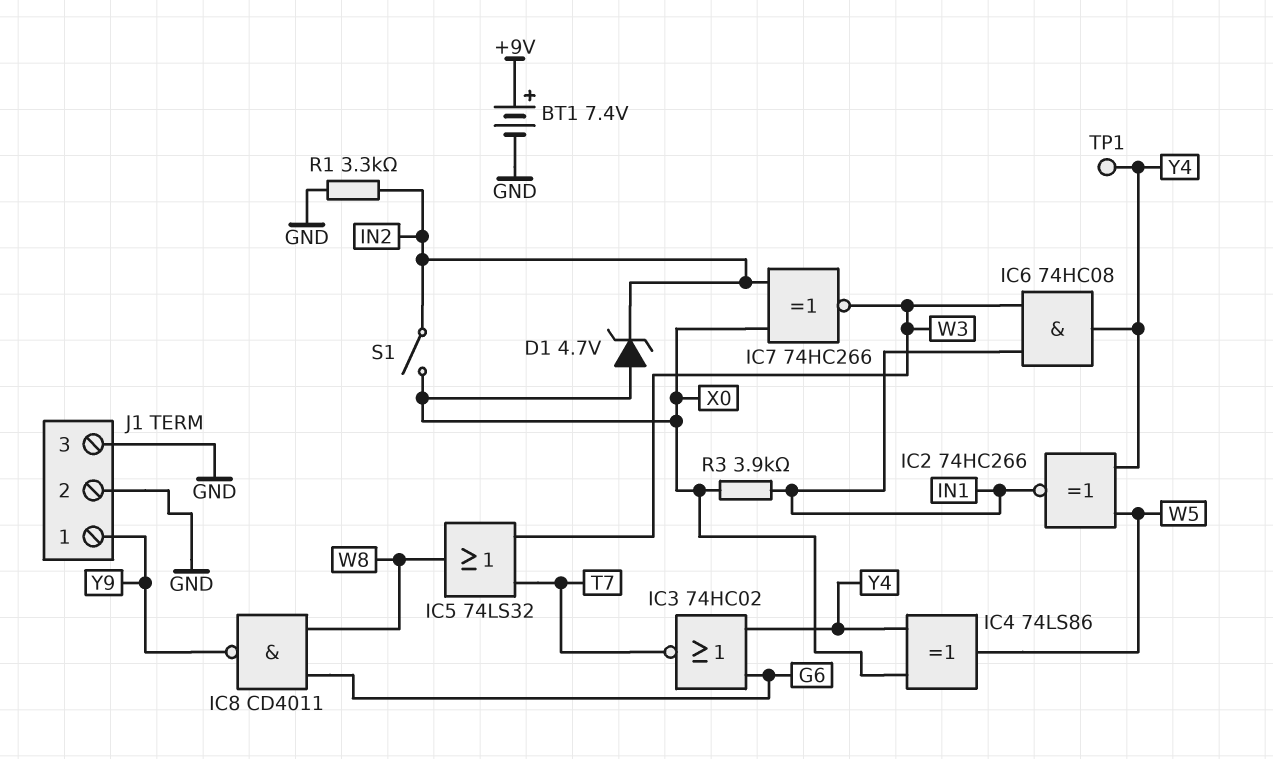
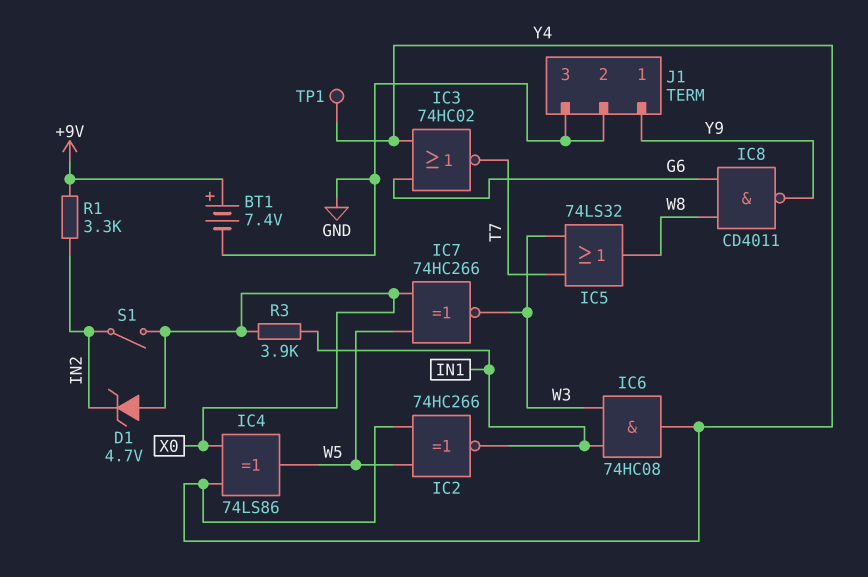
IC7: XNOR 74HC266 (in IN2, in X0, out W3) -> XNOR 74HC266 (in W5, in X0, out W3)
R1: 3.3k (GND, IN2) -> 3.3k (+9V, IN2)

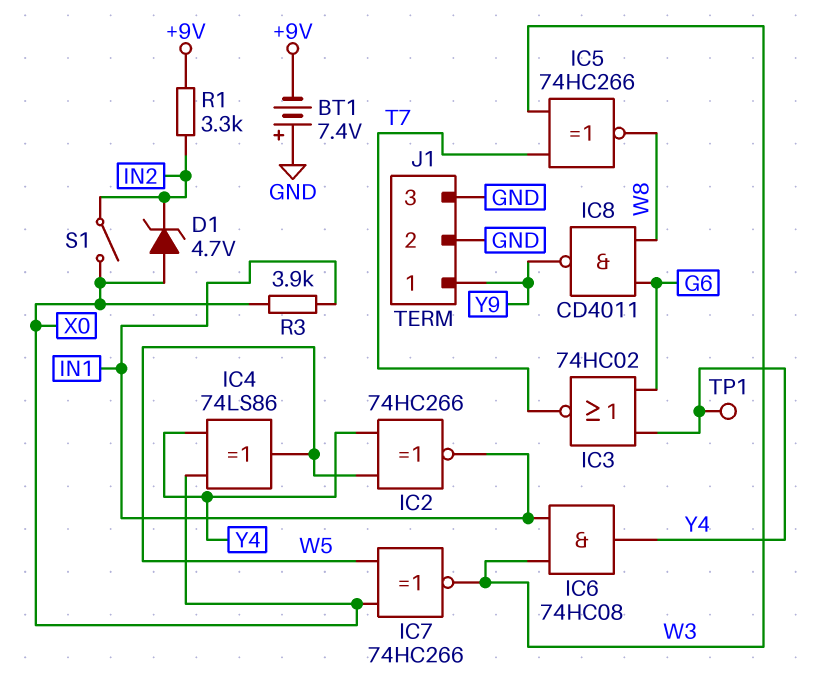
BT1: 7.4V (plus +9V, minus GND) -> 7.4V (plus GND, minus +9V)
IC5: OR 74LS32 (in T7, in W3, out W8) -> XNOR 74HC266 (in T7, in W3, out W8)

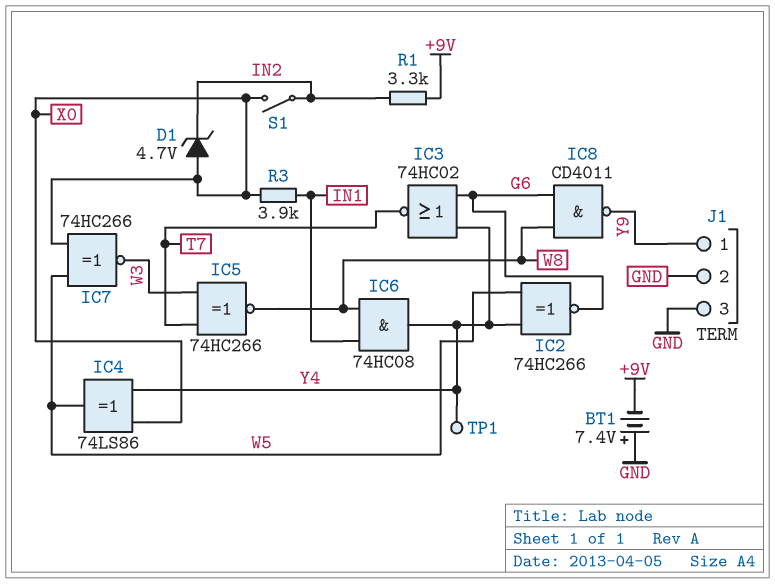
IC2: XNOR 74HC266 (in W5, in Y4, out IN1) -> XNOR 74HC266 (in W5, in Y4, out G6)
IC6: AND 74HC08 (in IN1, in W3, out Y4) -> AND 74HC08 (in IN1, in W8, out Y4)

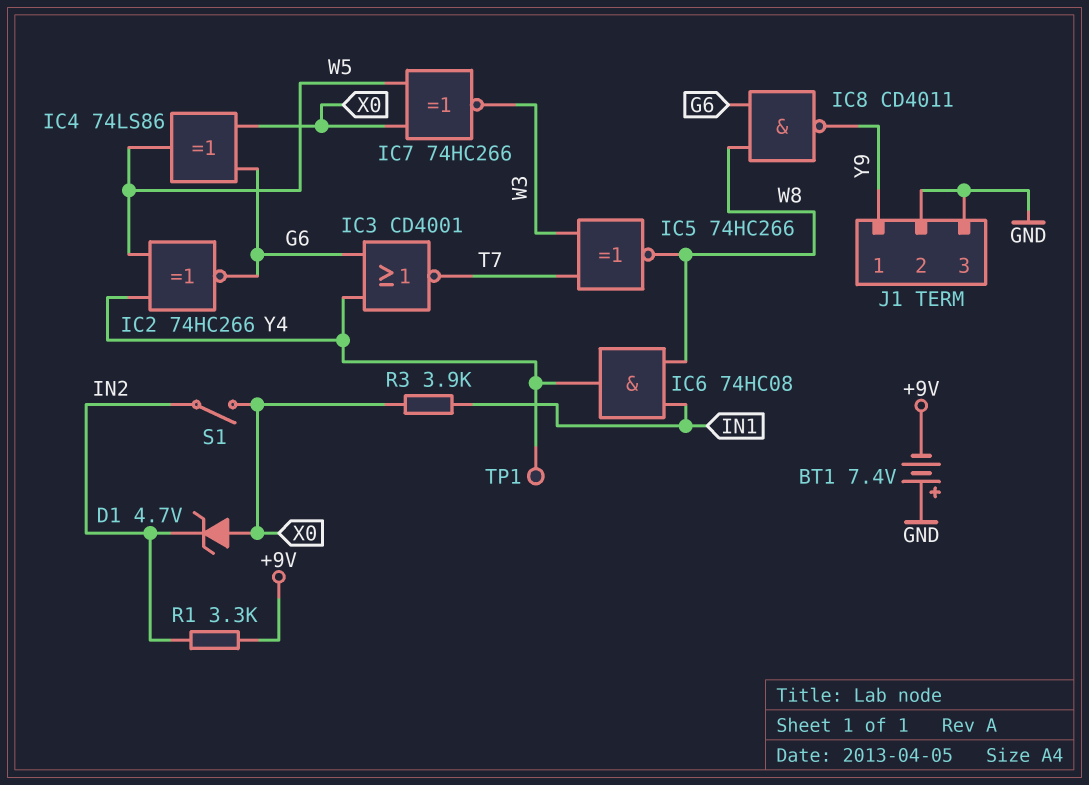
IC3: NOR 74HC02 (in G6, in Y4, out T7) -> NOR CD4001 (in G6, in Y4, out T7)
IC4: XOR 74LS86 (in X0, in Y4, out W5) -> XOR 74LS86 (in G6, in X0, out W5)

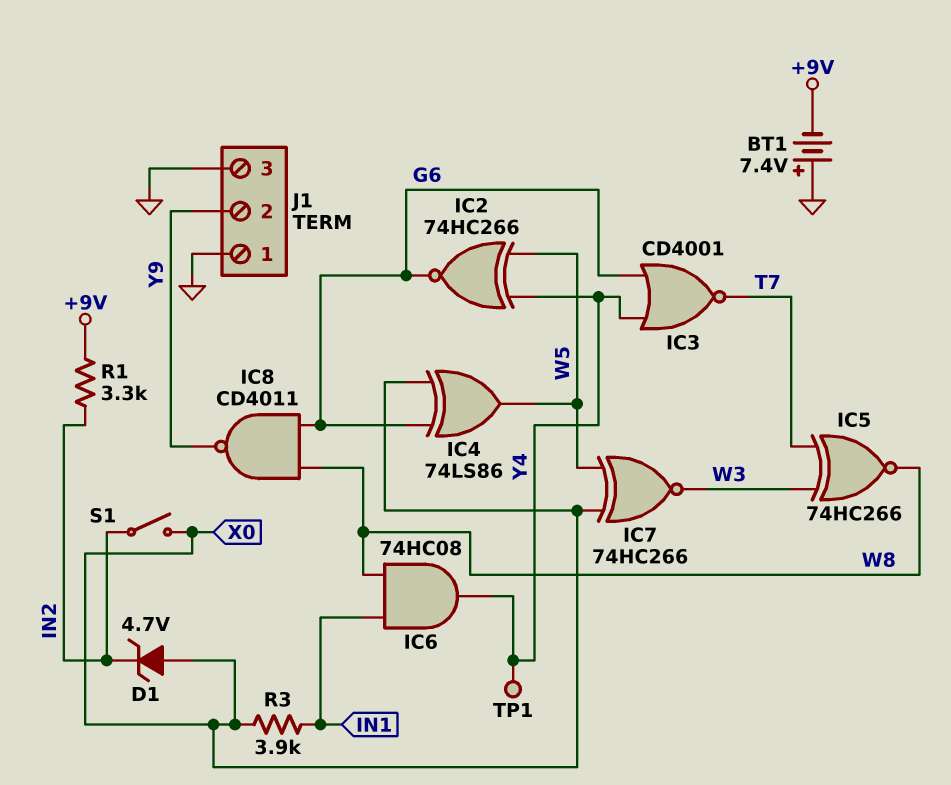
J1 pin 1: Y9 -> GND
J1 pin 2: GND -> Y9

